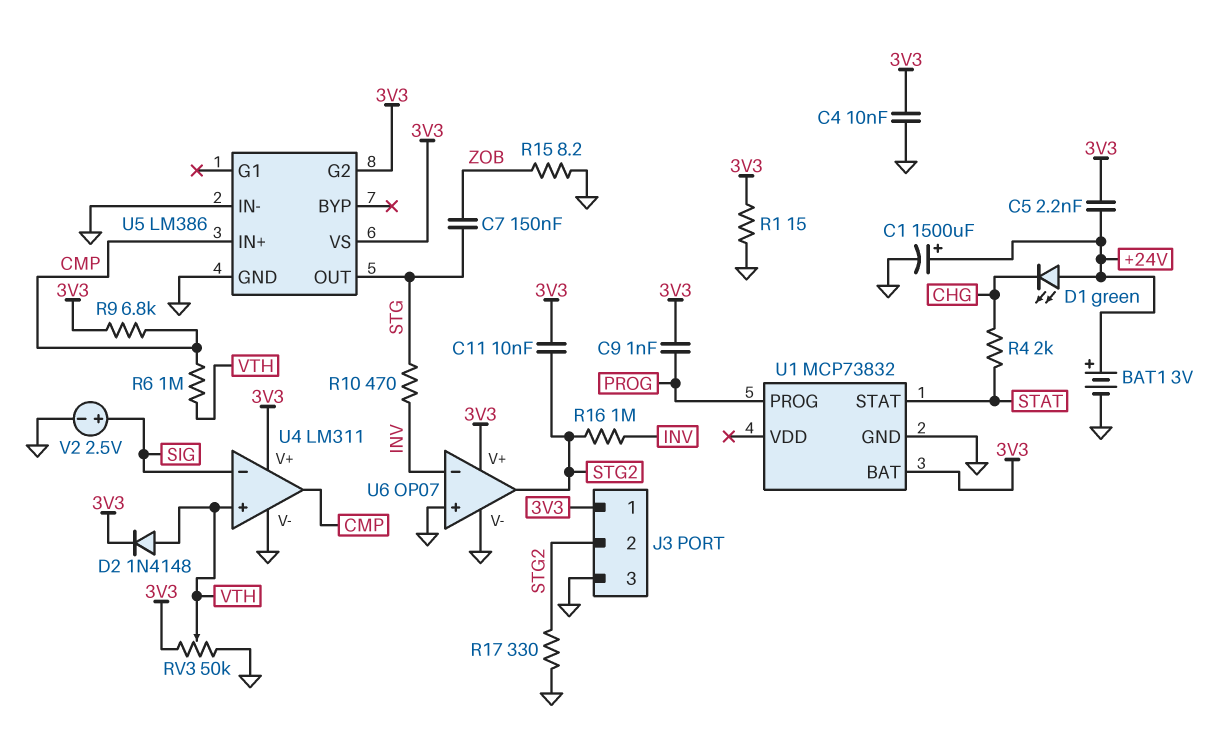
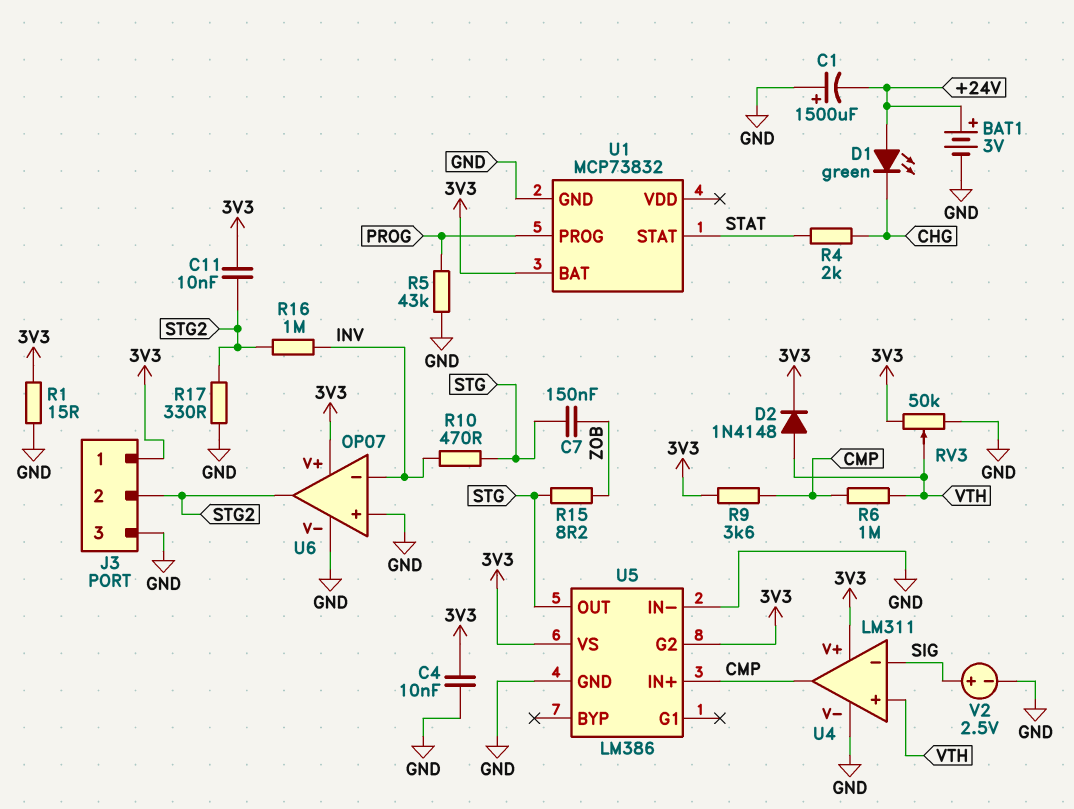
C1: 1500uF (plus +24V, minus GND) -> 1500uF (plus GND, minus +24V)
C5: 2.2nF (+24V, 3V3) -> none
C9: 1nF (3V3, PROG) -> none
R5: none -> 43k (GND, PROG)
R9: 6.8k (3V3, CMP) -> 3.6k (3V3, CMP)
R15: 8.2 (GND, ZOB) -> 8.2 (STG, ZOB)

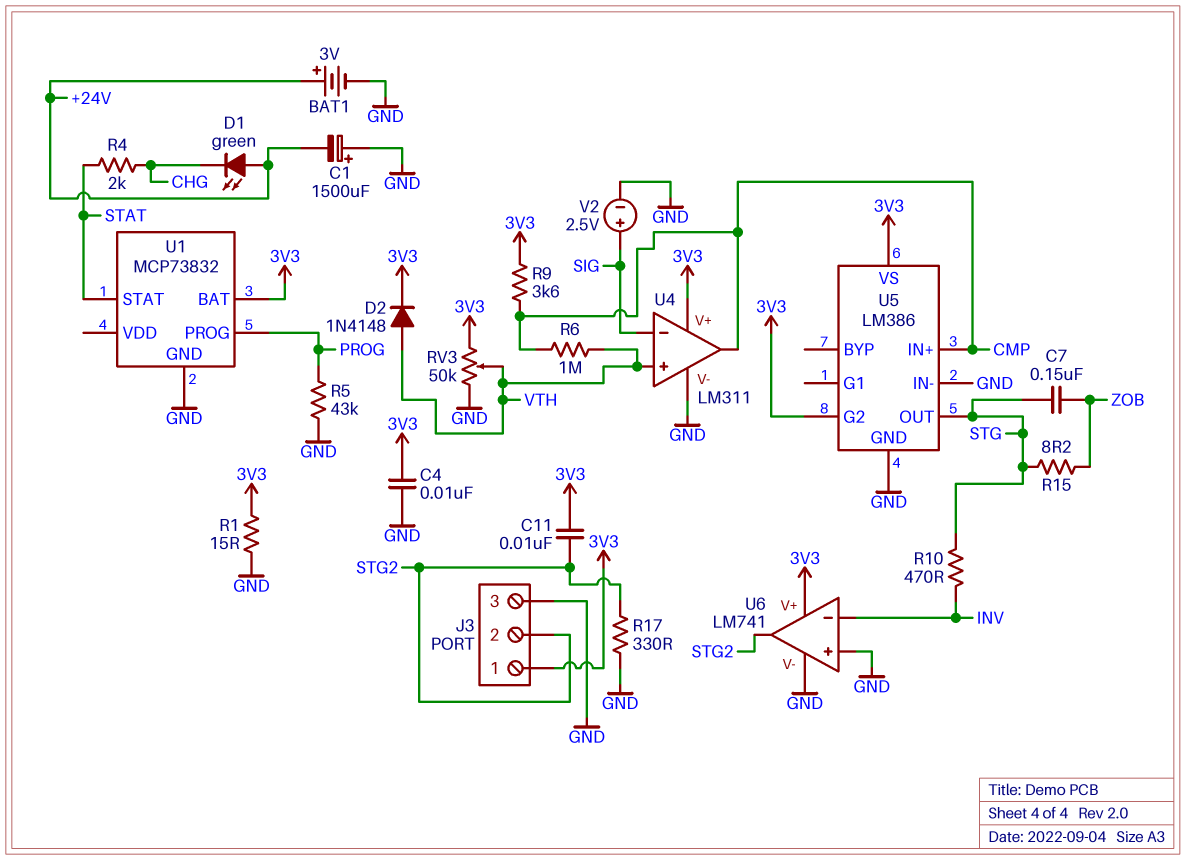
R16: 1M (INV, STG2) -> none
U6: OP07 -> LM741

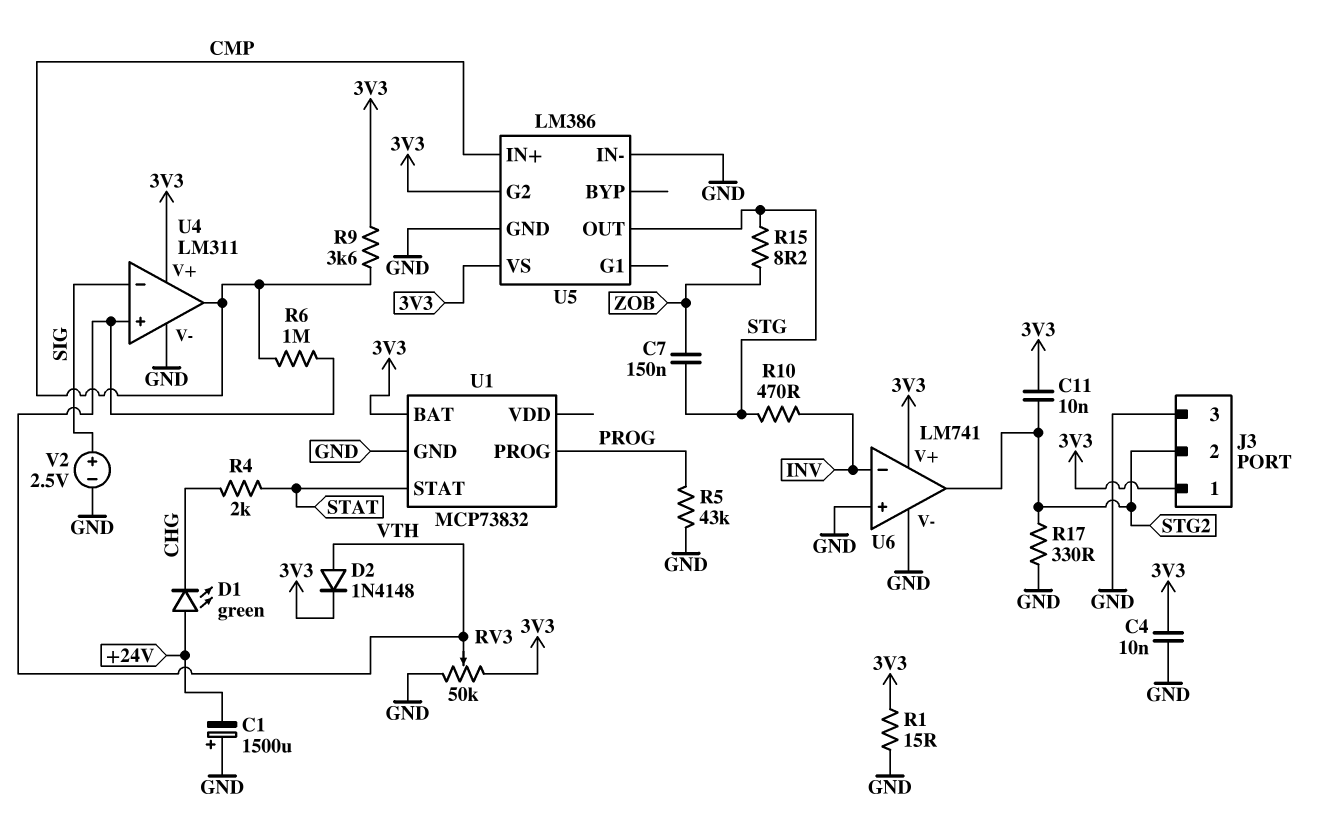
BAT1: 3V (plus +24V, minus GND) -> none

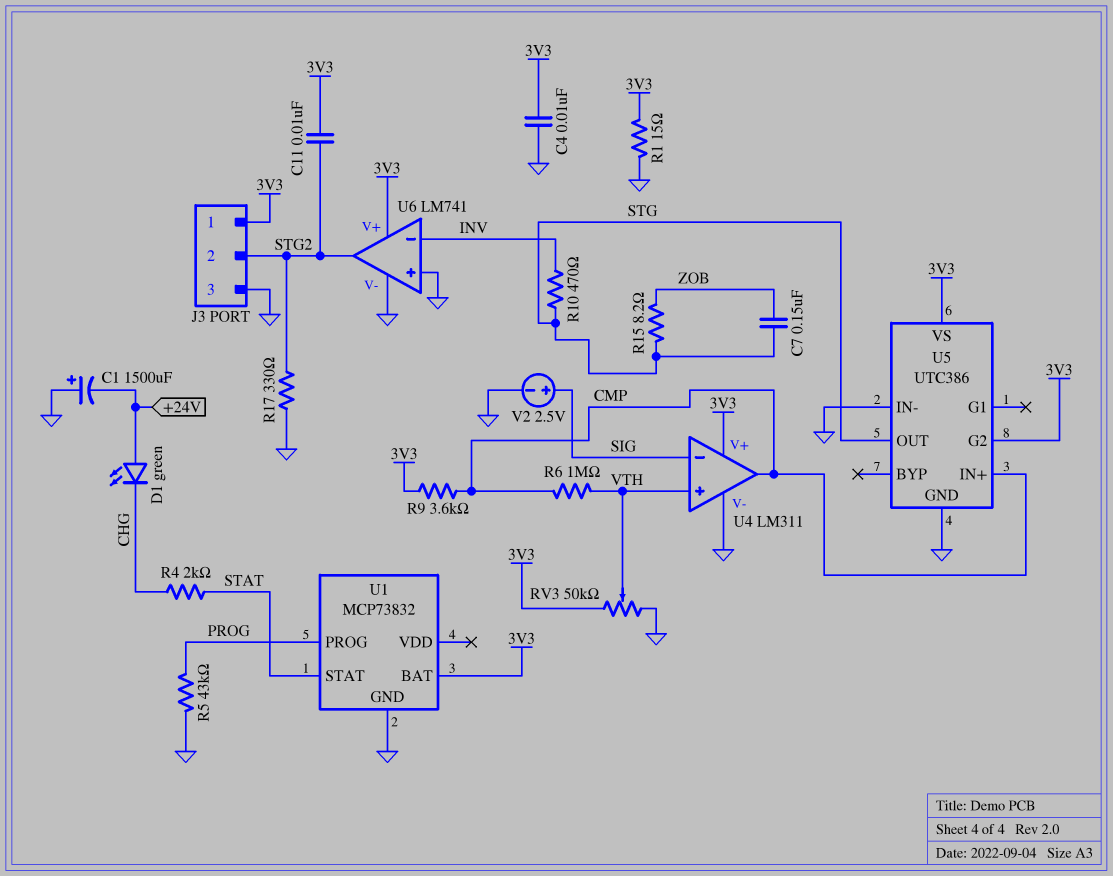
D2: diode 1N4148 (A VTH, K 3V3) -> none
U5: LM386 -> UTC386

